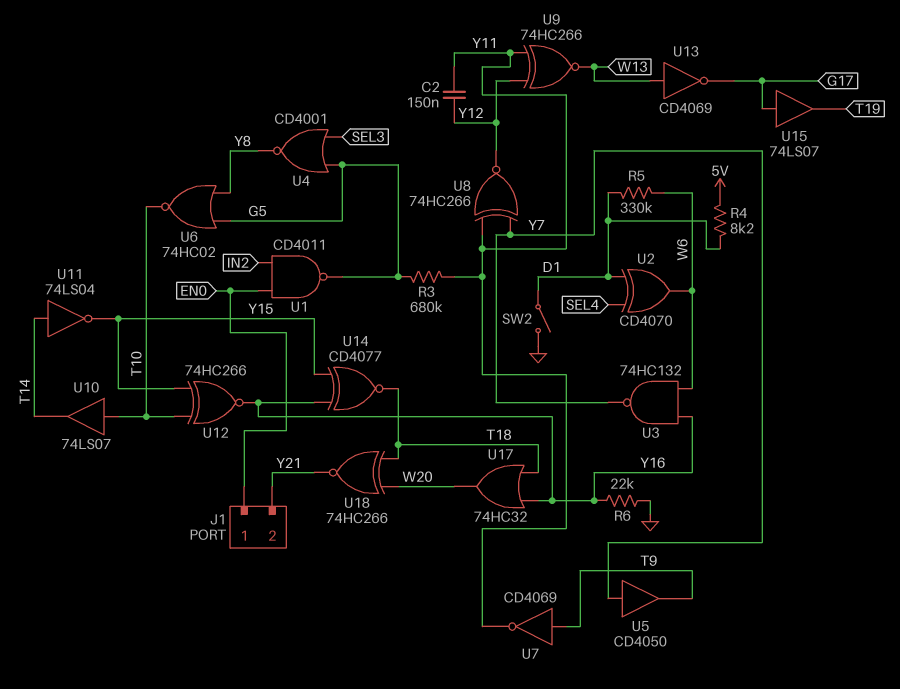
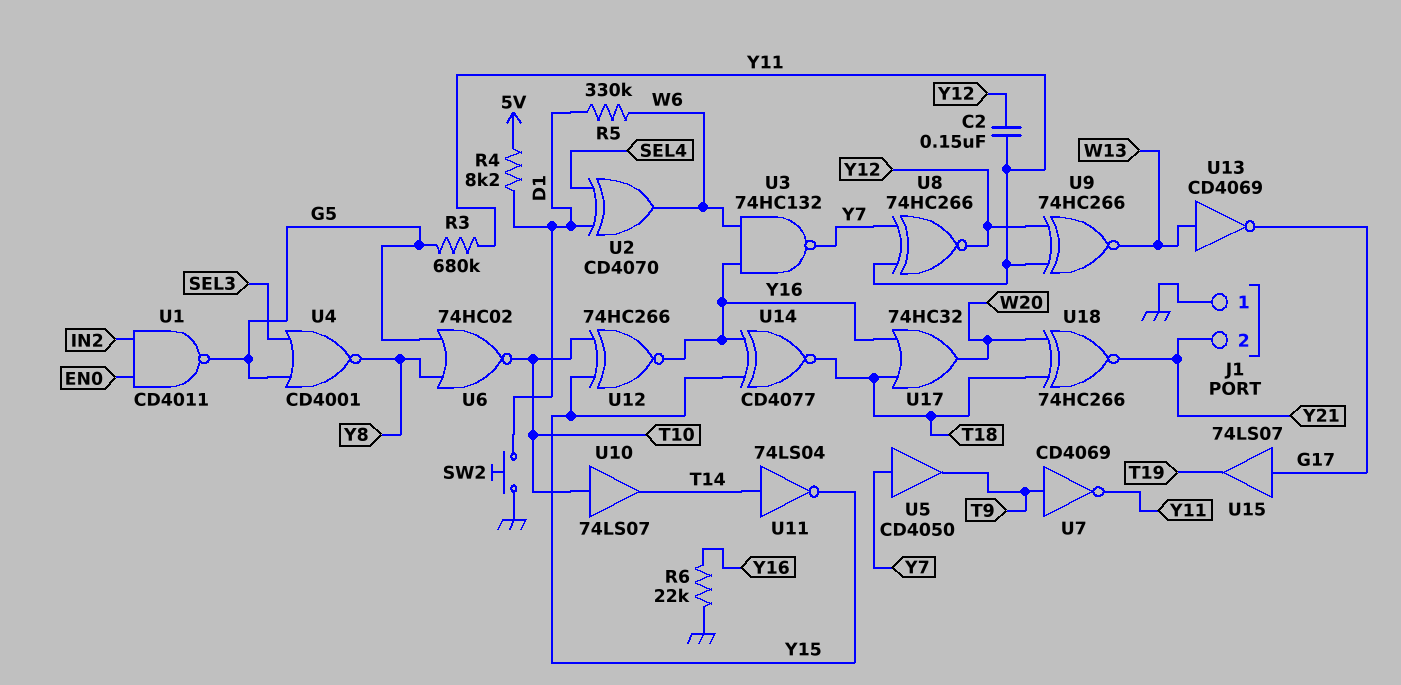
J1 pin 1: EN0 -> GND
SW2: switch (D1, GND) -> button (D1, GND)

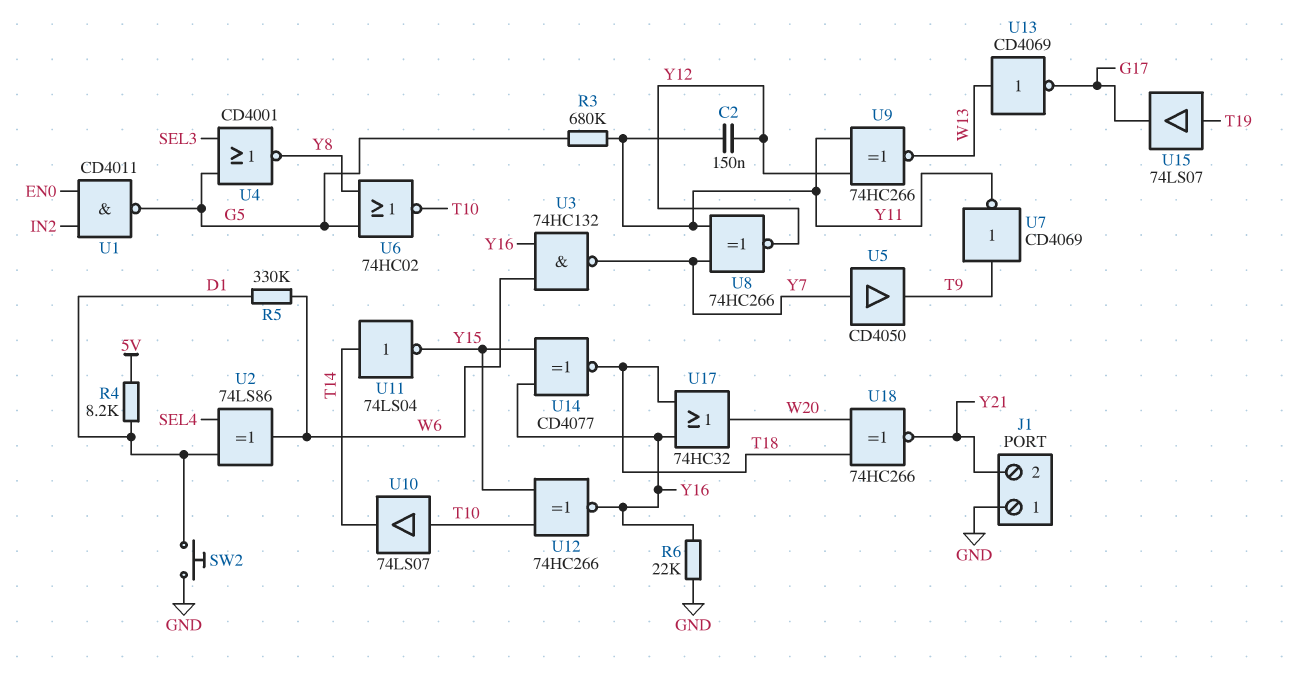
U2: XOR CD4070 (in D1, in SEL4, out W6) -> XOR 74LS86 (in D1, in SEL4, out W6)
U15: buffer 74LS07 (in G17, out T19) -> buffer 74LS07 (in T19, out G17)

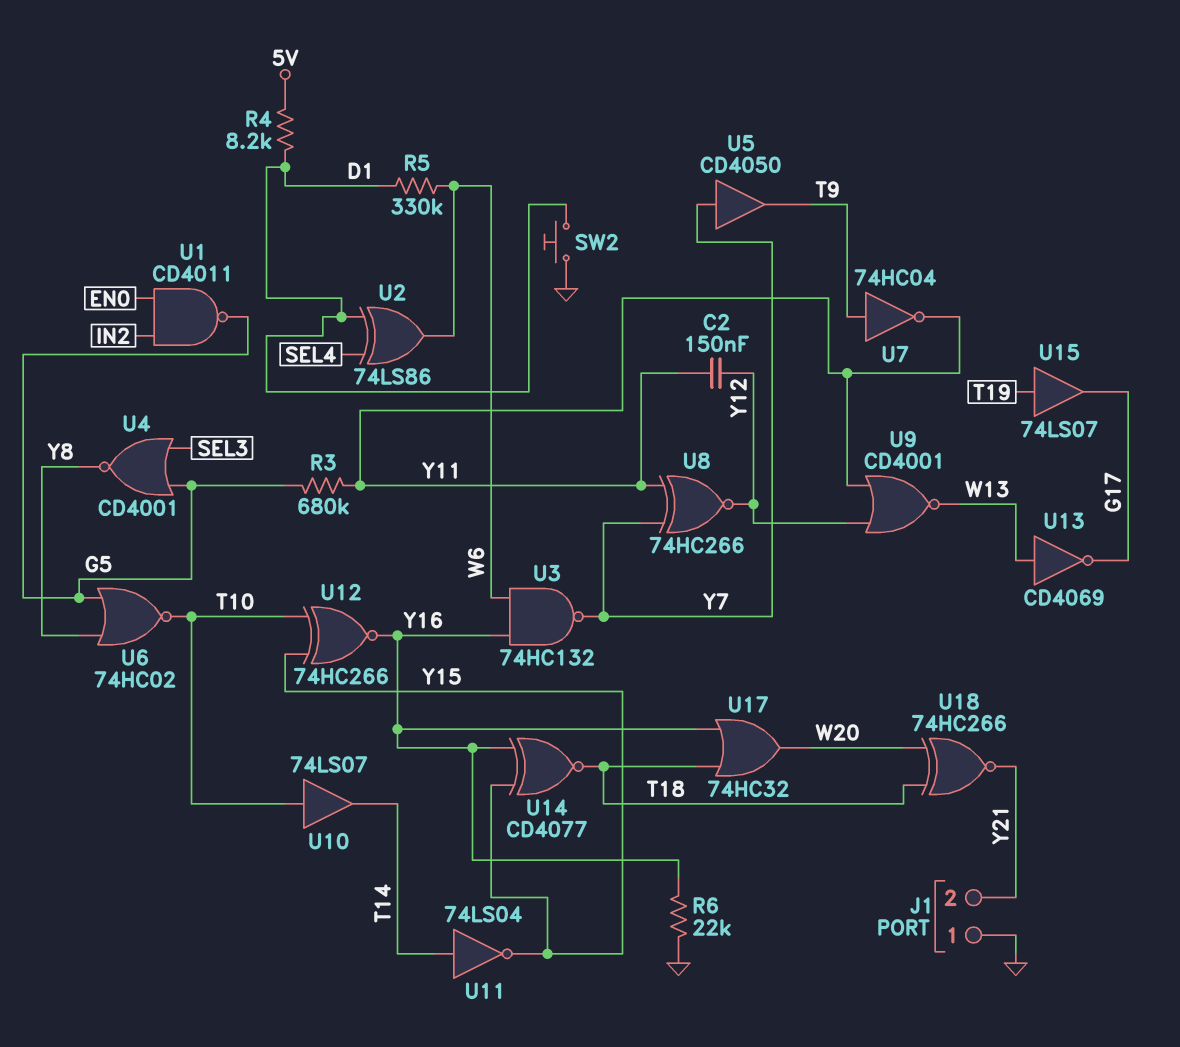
U7: NOT CD4069 (in T9, out Y11) -> NOT 74HC04 (in T9, out Y11)
U9: XNOR 74HC266 (in Y11, in Y12, out W13) -> NOR CD4001 (in Y11, in Y12, out W13)

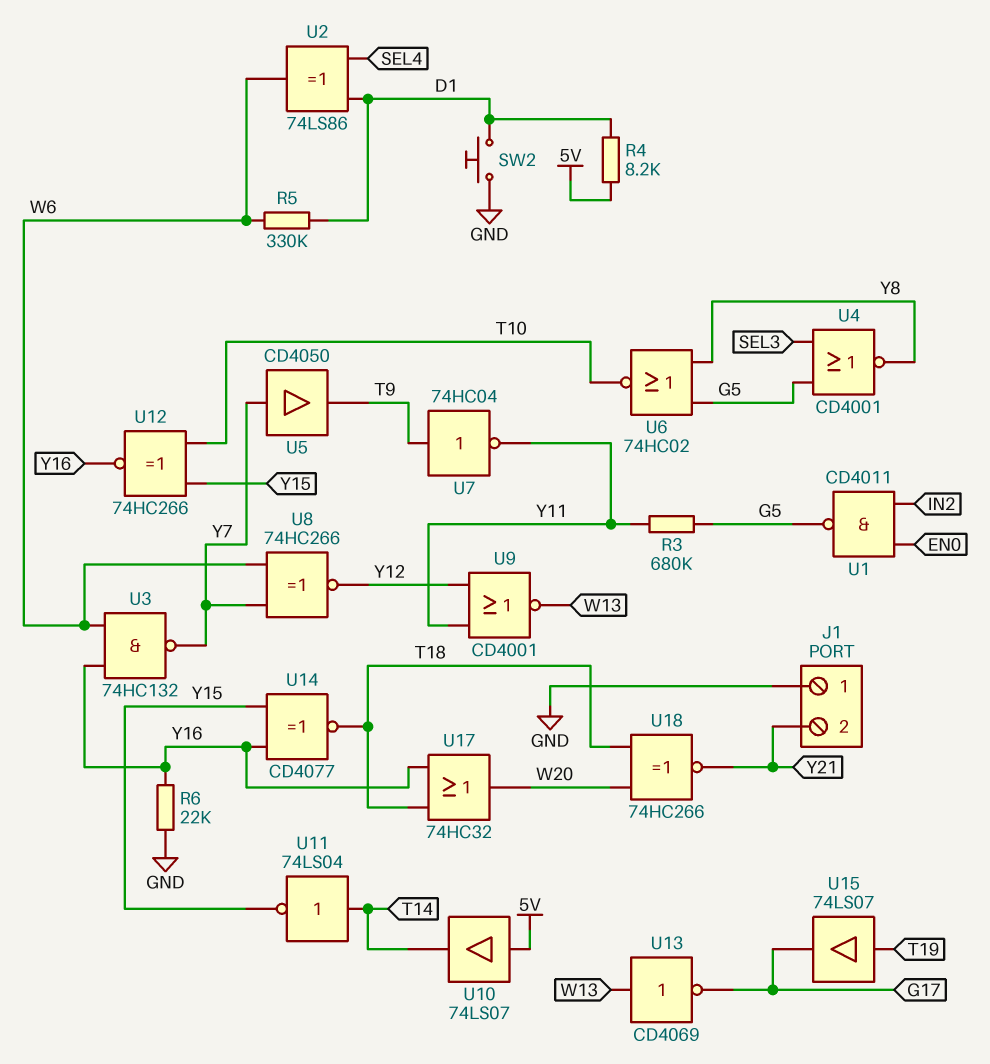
C2: 150nF (Y11, Y12) -> none
U8: XNOR 74HC266 (in Y7, in Y11, out Y12) -> XNOR 74HC266 (in W6, in Y7, out Y12)
U10: buffer 74LS07 (in T10, out T14) -> buffer 74LS07 (in 5V, out T14)

